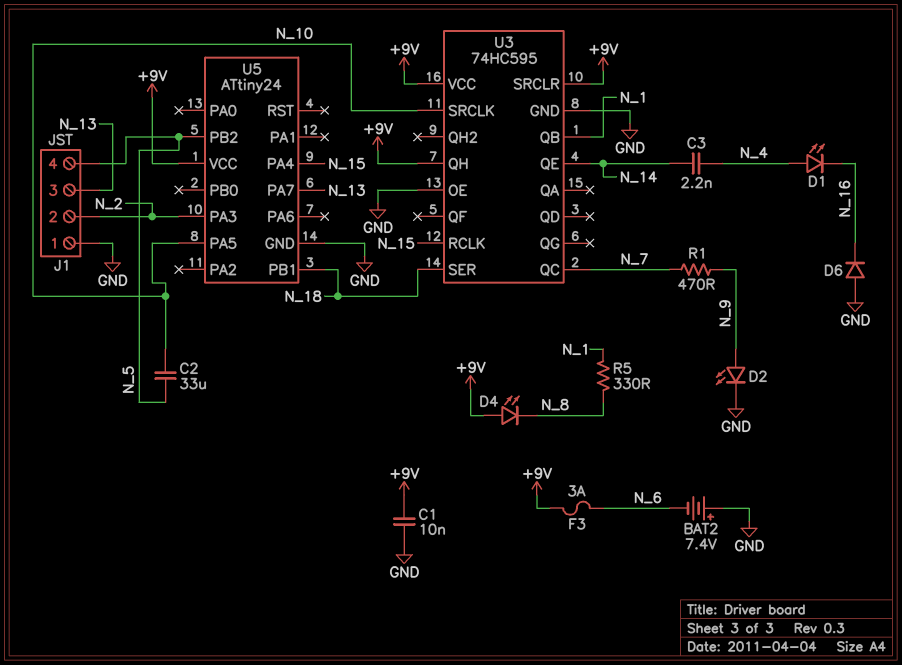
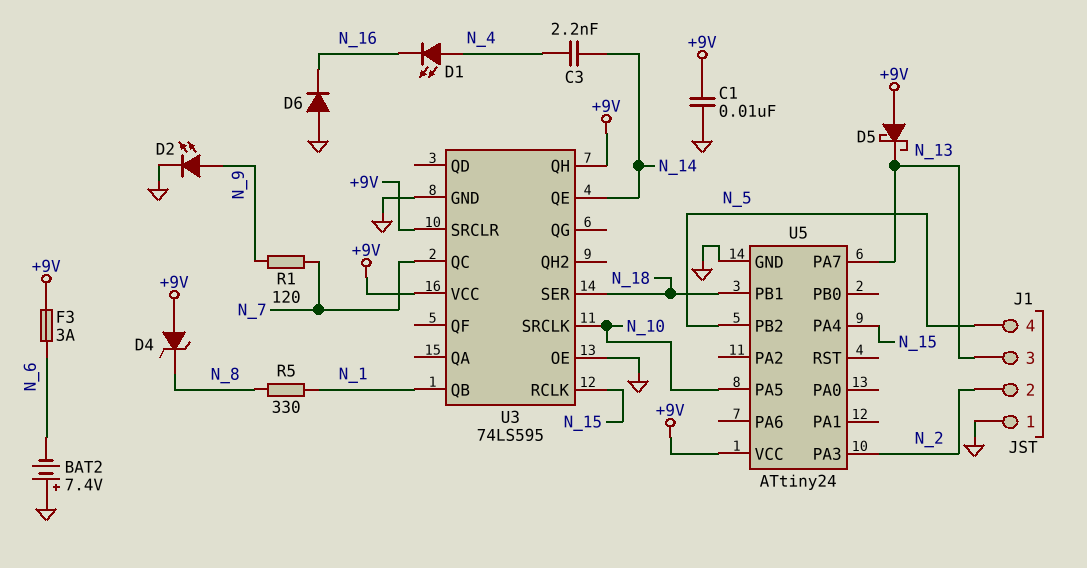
C2: 33uF (N_5, N_10) -> none
D4: LED (A +9V, K N_8) -> zener (A +9V, K N_8)
D5: none -> schottky (A +9V, K N_13)
R1: 470 (N_7, N_9) -> 120 (N_7, N_9)
U3: 74HC595 -> 74LS595

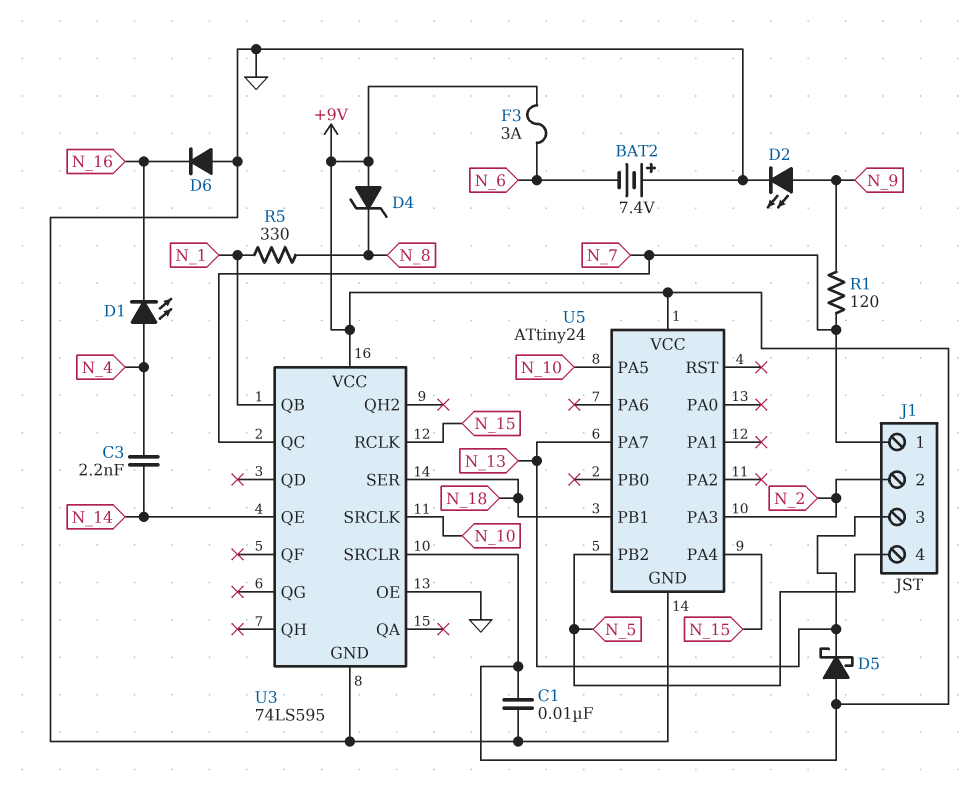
J1 pin 1: GND -> N_7
U3 pin QH: +9V -> none

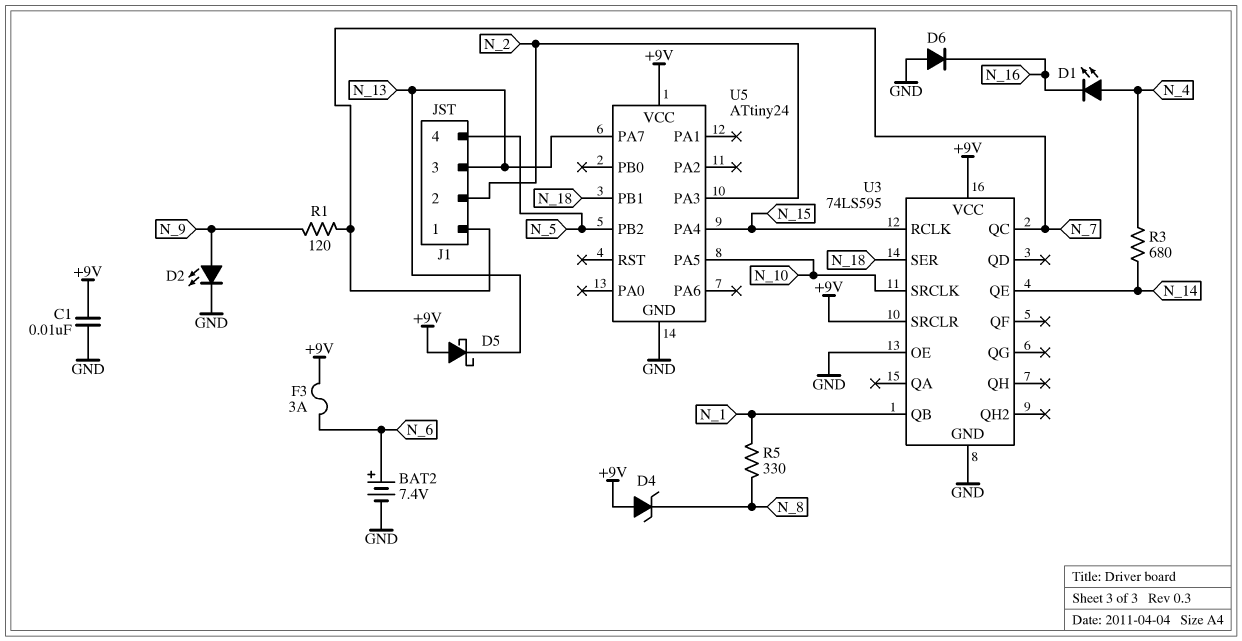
BAT2: 7.4V (plus GND, minus N_6) -> 7.4V (plus N_6, minus GND)
C3: 2.2nF (N_4, N_14) -> none
R3: none -> 680 (N_4, N_14)

